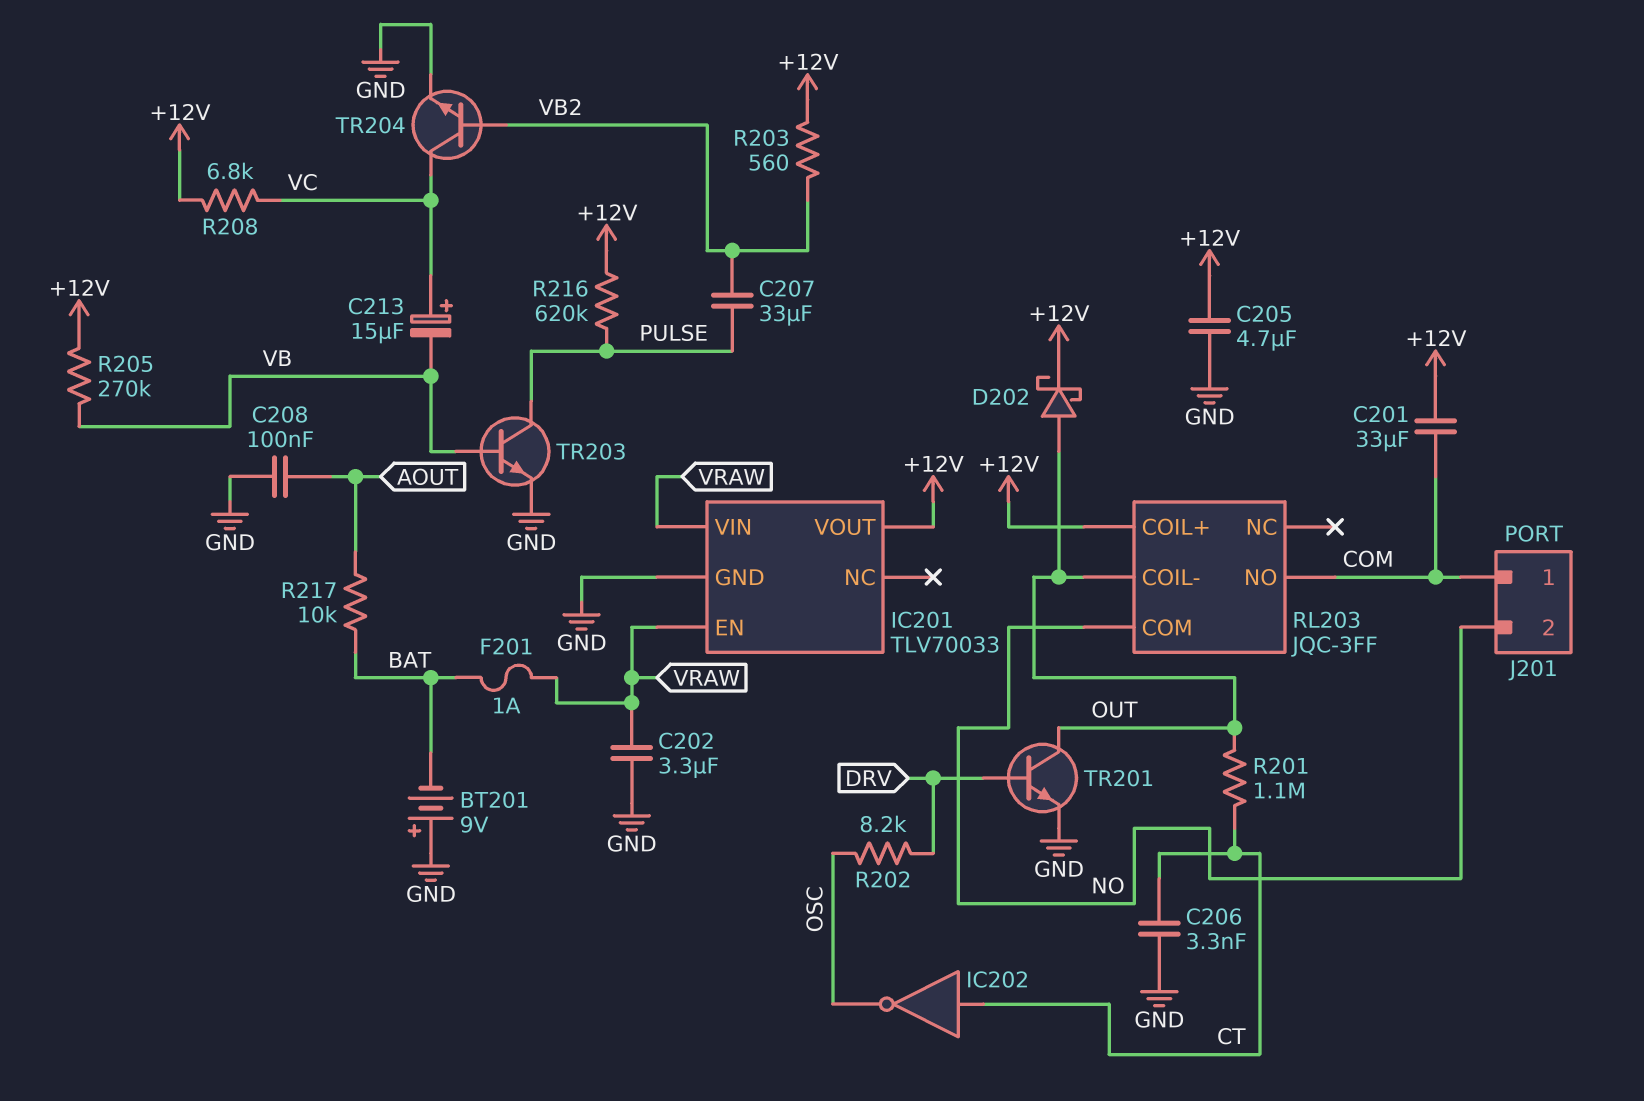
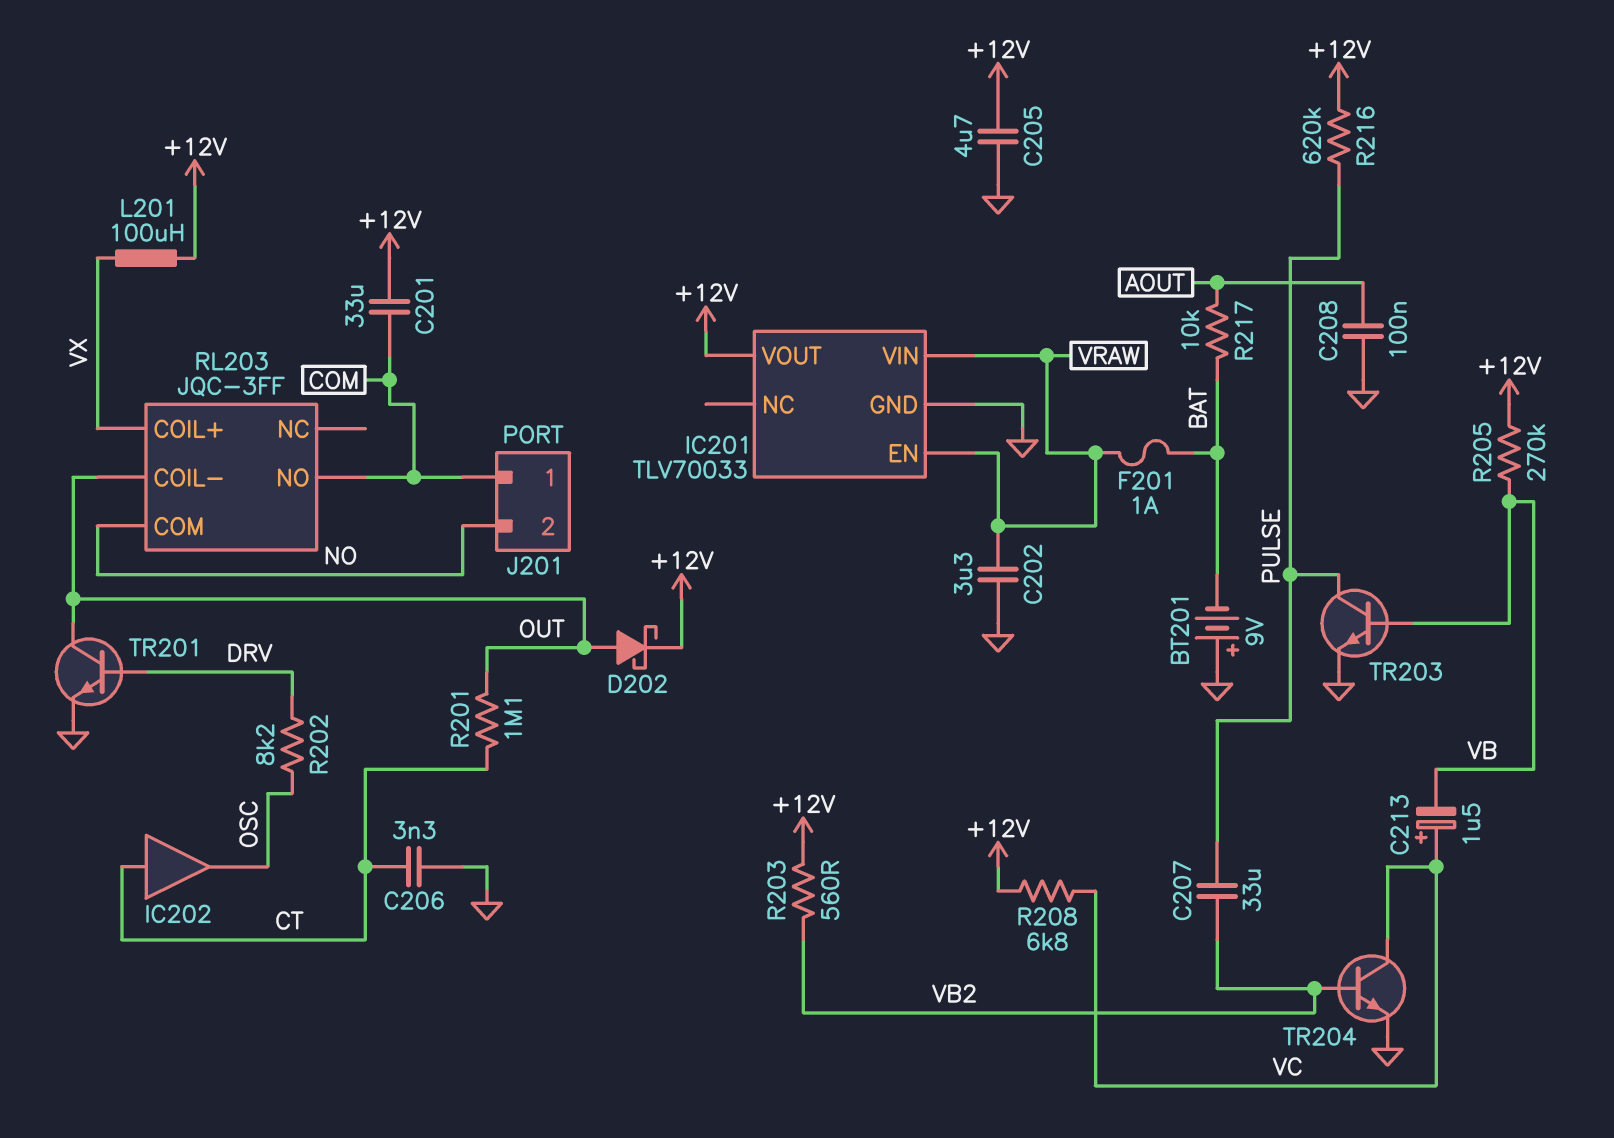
C213: 15uF (plus VC, minus VB) -> 1.5uF (plus VC, minus VB)
IC202: NOT (in CT, out OSC) -> buffer (in CT, out OSC)
L201: none -> 100uH (+12V, VX)
RL203 pin COIL+: +12V -> VX

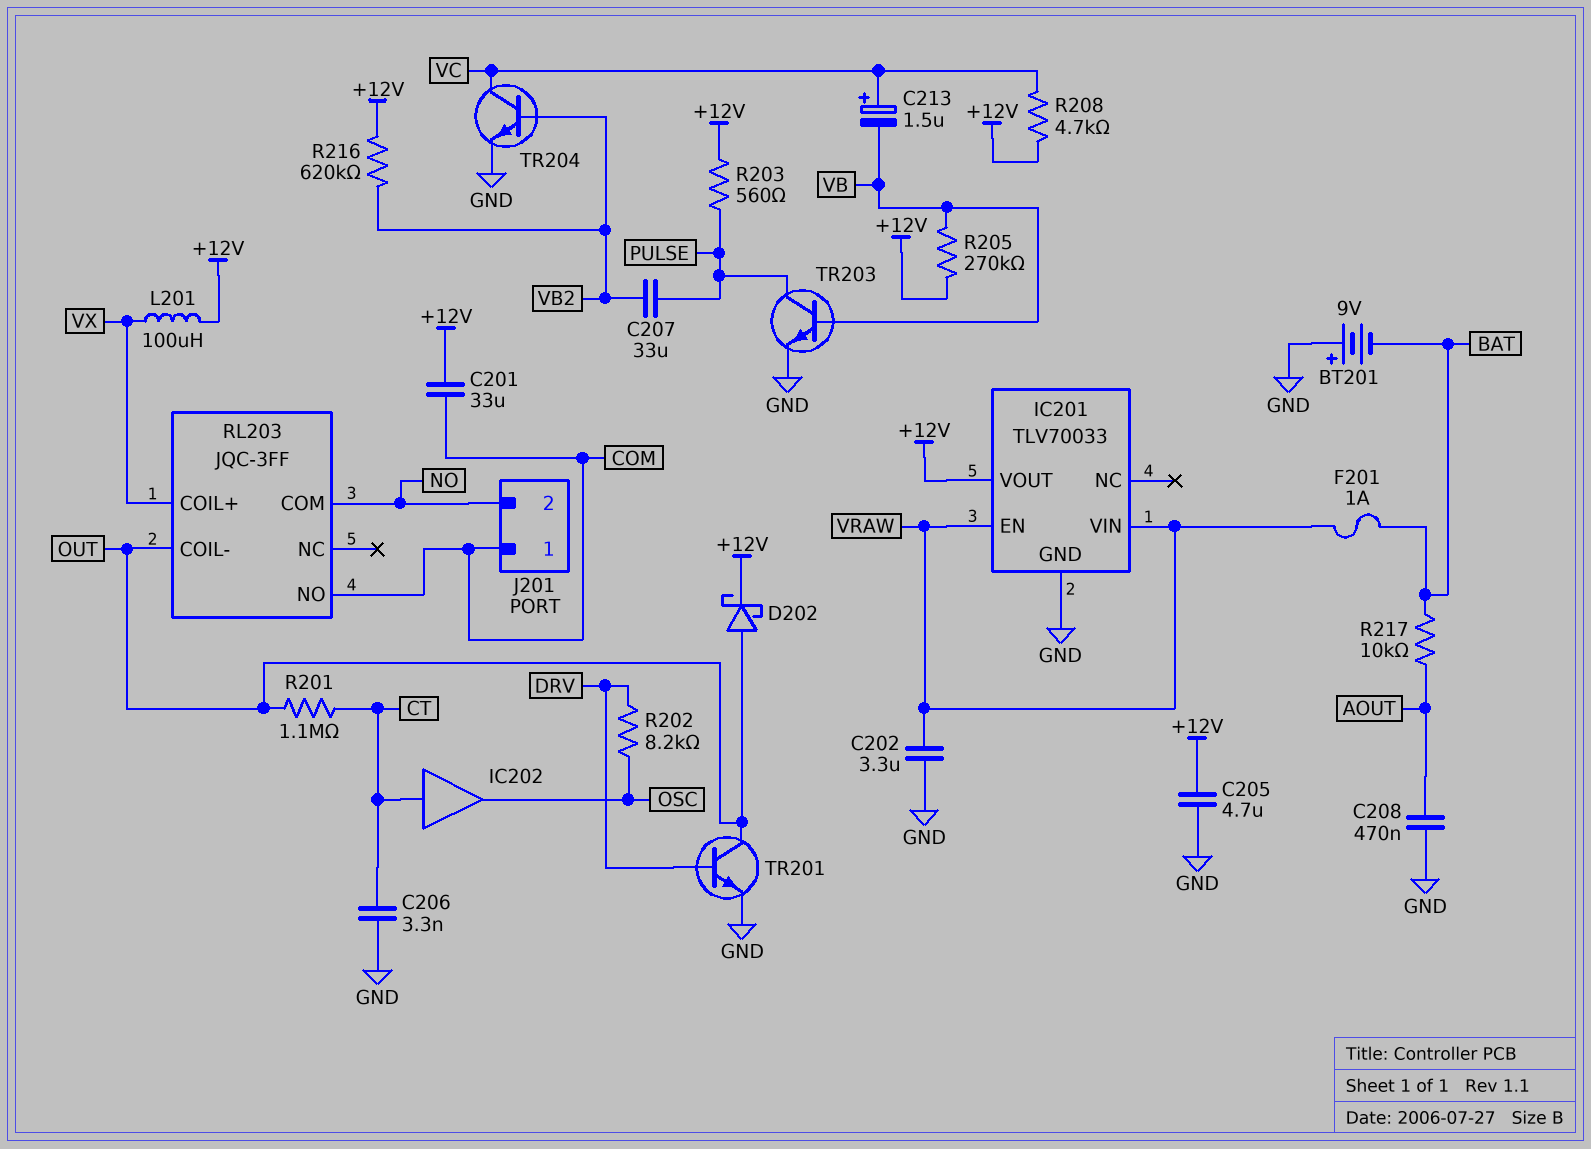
C208: 100nF (AOUT, GND) -> 470nF (AOUT, GND)
R203: 560 (+12V, VB2) -> 560 (+12V, PULSE)
R208: 6.8k (+12V, VC) -> 4.7k (+12V, VC)
R216: 620k (+12V, PULSE) -> 620k (+12V, VB2)

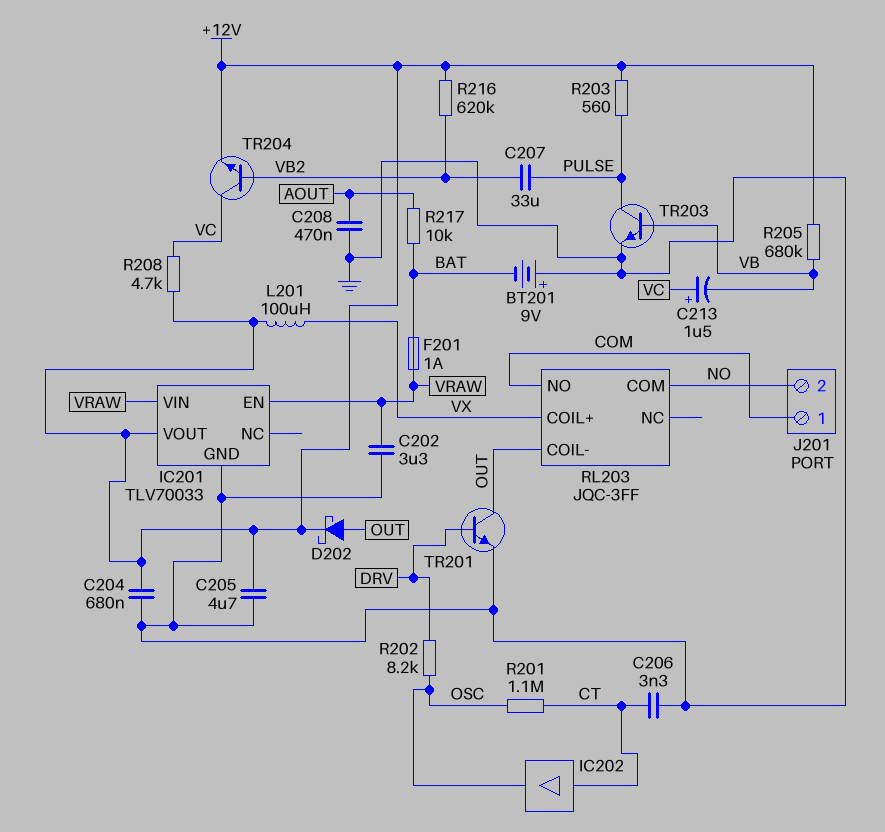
C201: 33uF (+12V, COM) -> none
C204: none -> 680nF (+12V, GND)
R201: 1.1M (CT, OUT) -> 1.1M (CT, OSC)
R205: 270k (+12V, VB) -> 680k (+12V, VB)
TR204: NPN (B VB2, C VC, E GND) -> NPN (B VB2, C VC, E +12V)

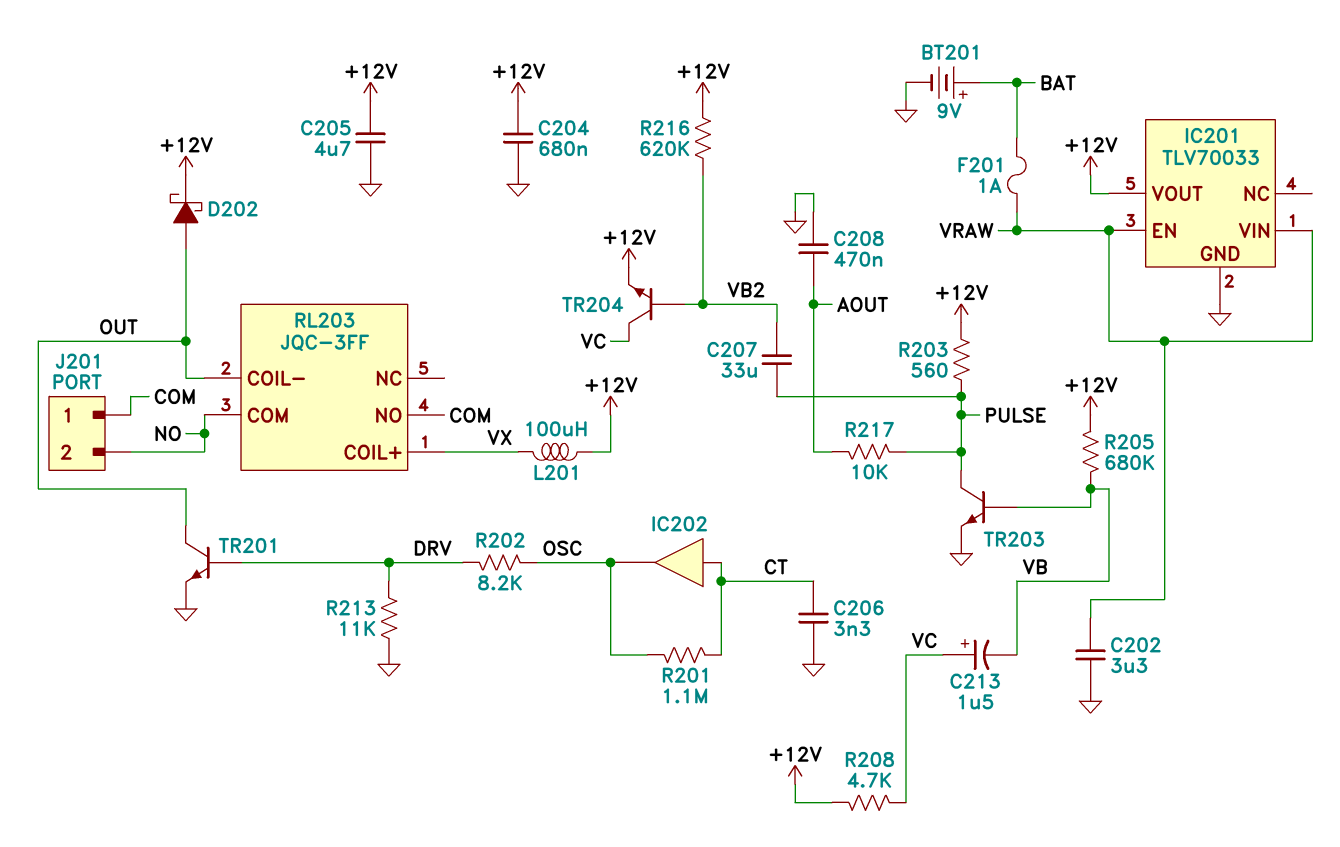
BT201: 9V (plus GND, minus BAT) -> 9V (plus BAT, minus GND)
R213: none -> 11k (DRV, GND)
R217: 10k (AOUT, BAT) -> 10k (AOUT, PULSE)

